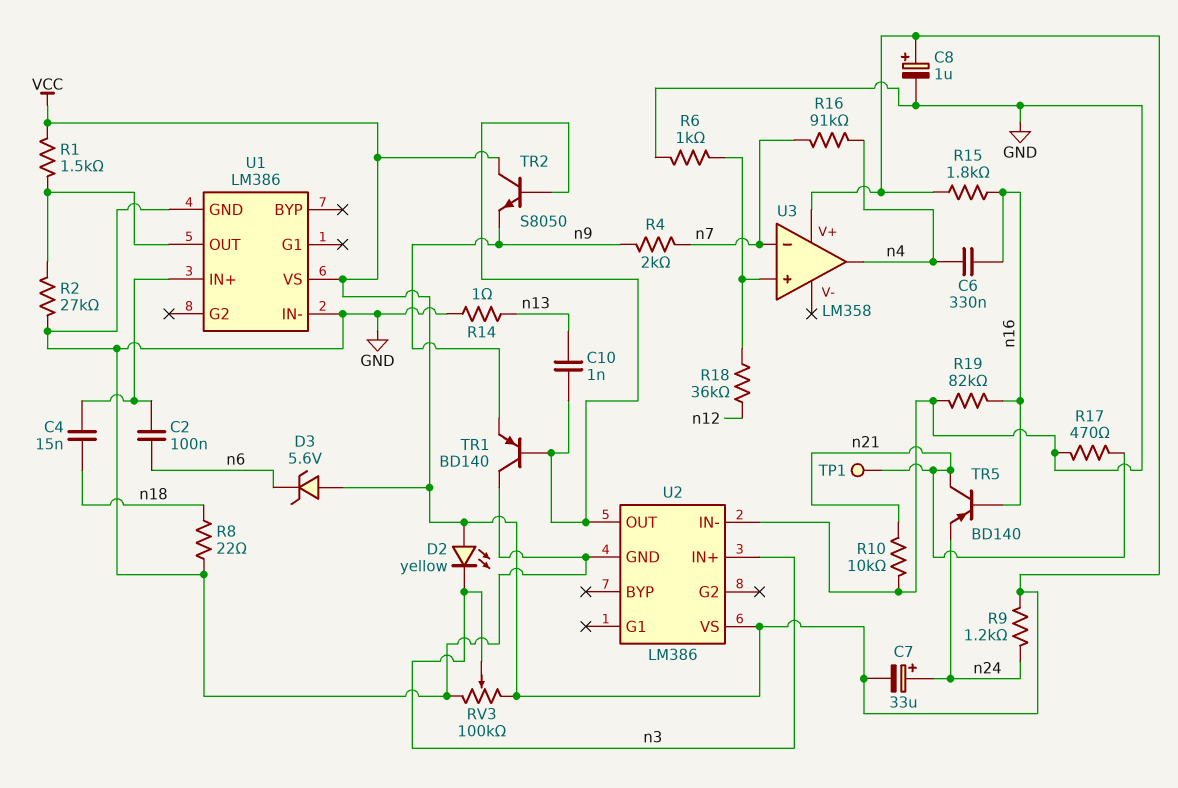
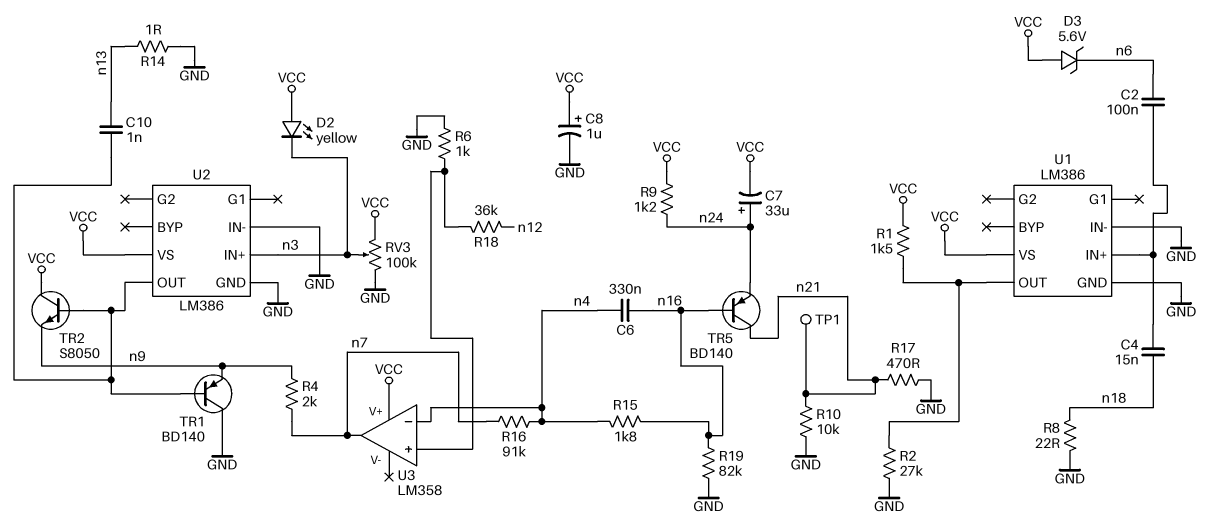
R15: 1.8k (VCC, n16) -> 1.8k (n4, n16)
U3 pin in-: n7 -> n4
U3 pin out: n4 -> n7

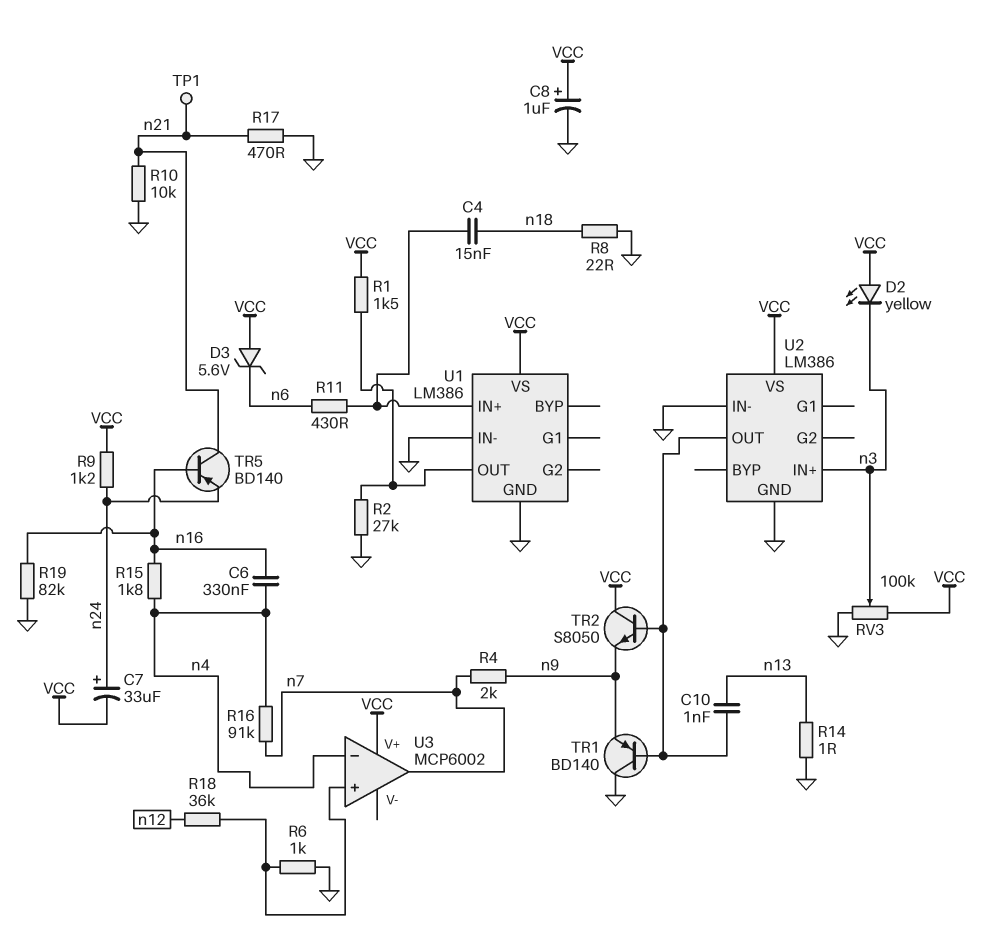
C2: 100nF (U1/IN+, n6) -> none
R11: none -> 430 (U1/IN+, n6)
U3: LM358 -> MCP6002

